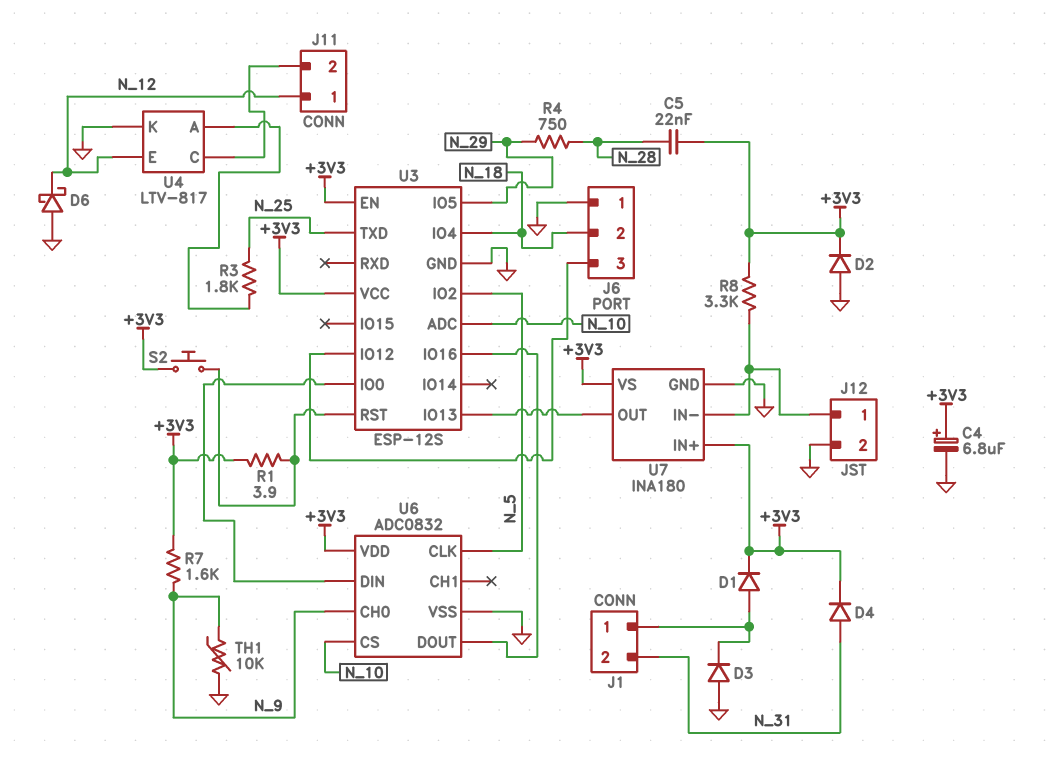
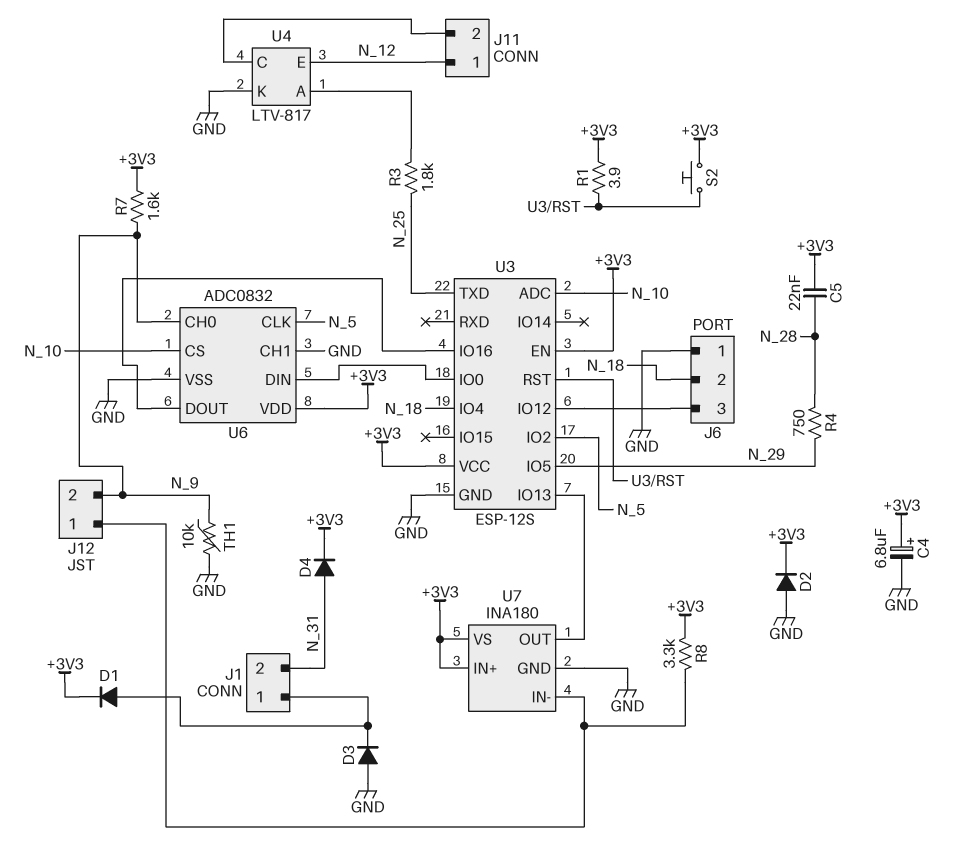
D6: schottky (A GND, K N_12) -> none
J12 pin 2: GND -> N_9
U6 pin CH1: none -> GND

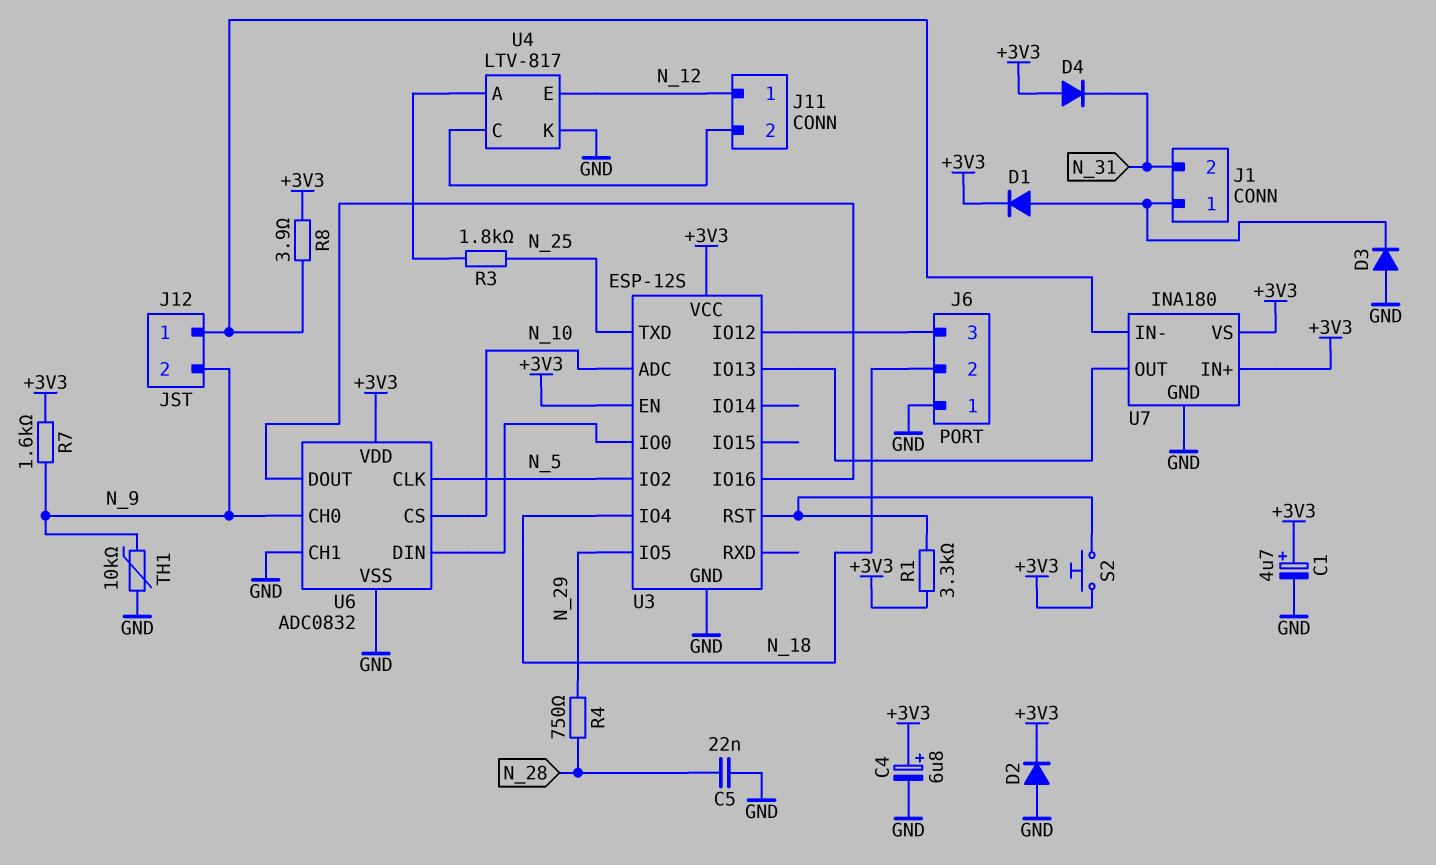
C1: none -> 4.7uF (plus +3V3, minus GND)
C5: 22nF (+3V3, N_28) -> 22nF (GND, N_28)
D4: diode (A N_31, K +3V3) -> diode (A +3V3, K N_31)
R1: 3.9 (+3V3, U3/RST) -> 3.3k (+3V3, U3/RST)
R8: 3.3k (+3V3, J12/1) -> 3.9 (+3V3, J12/1)

